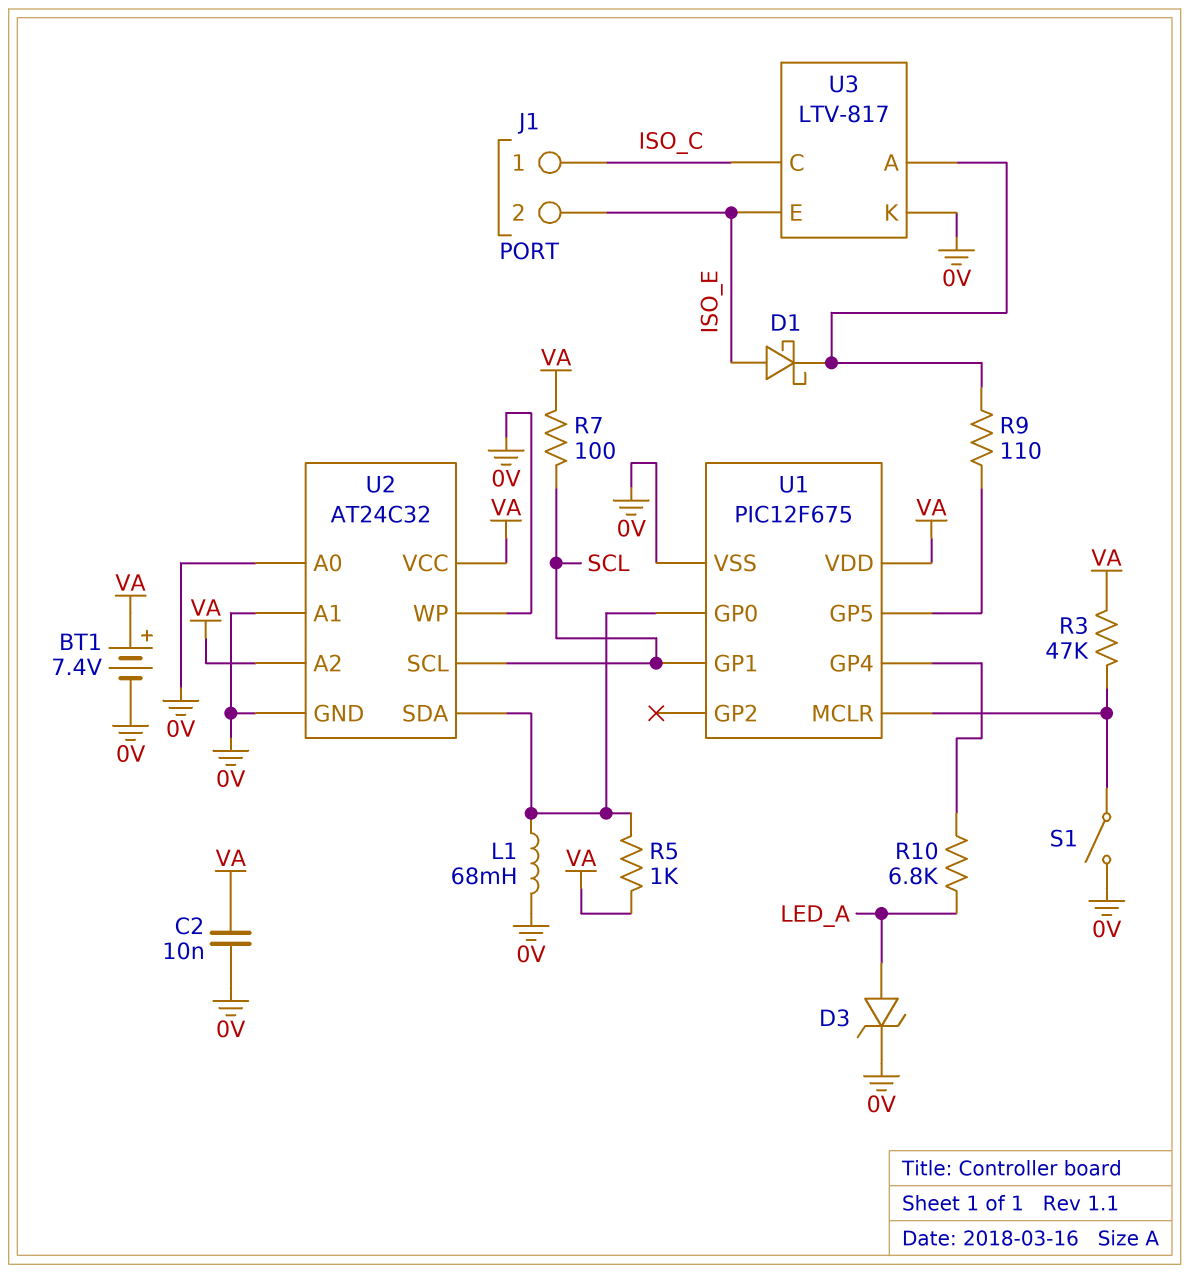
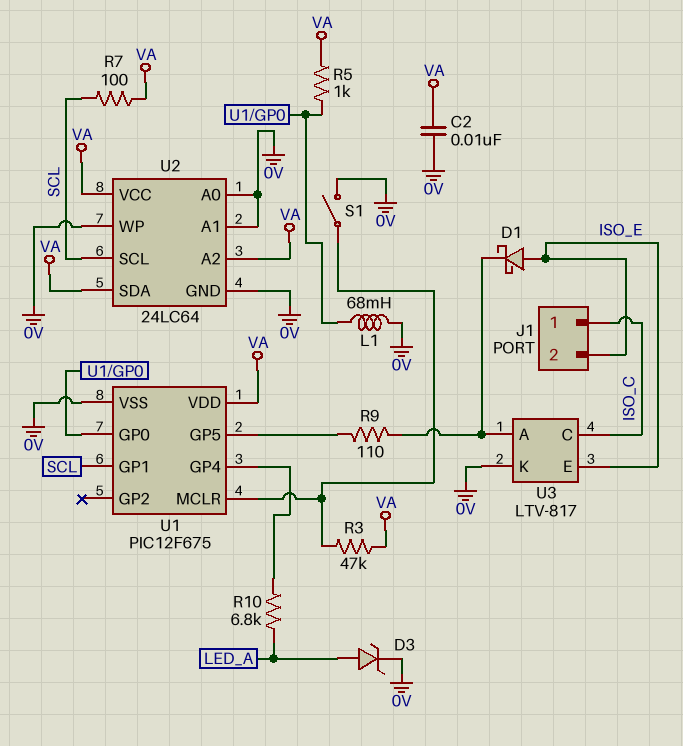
BT1: 7.4V (plus VA, minus 0V) -> none
U2: AT24C32 -> 24LC64
U2 pin SDA: U1/GP0 -> VA

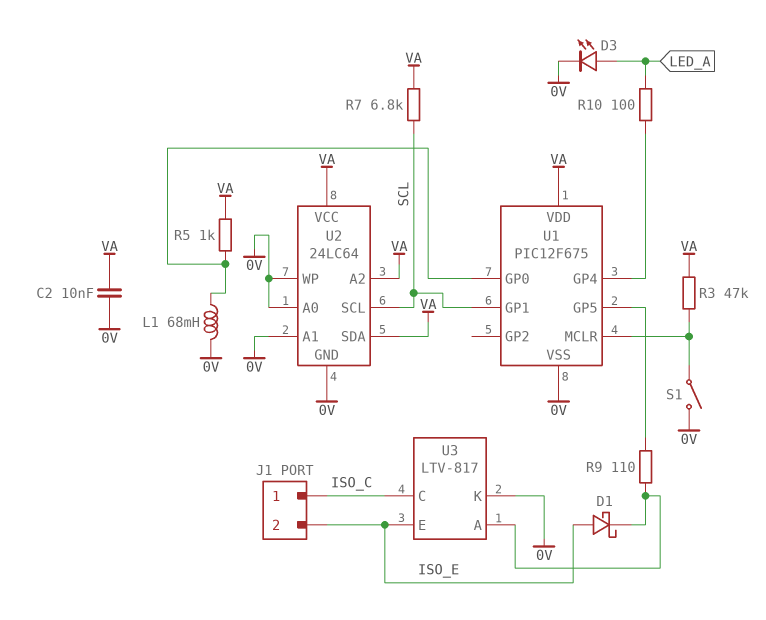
D3: zener (A LED_A, K 0V) -> LED (A LED_A, K 0V)
R7: 100 (SCL, VA) -> 6.8k (SCL, VA)
R10: 6.8k (LED_A, U1/GP4) -> 100 (LED_A, U1/GP4)

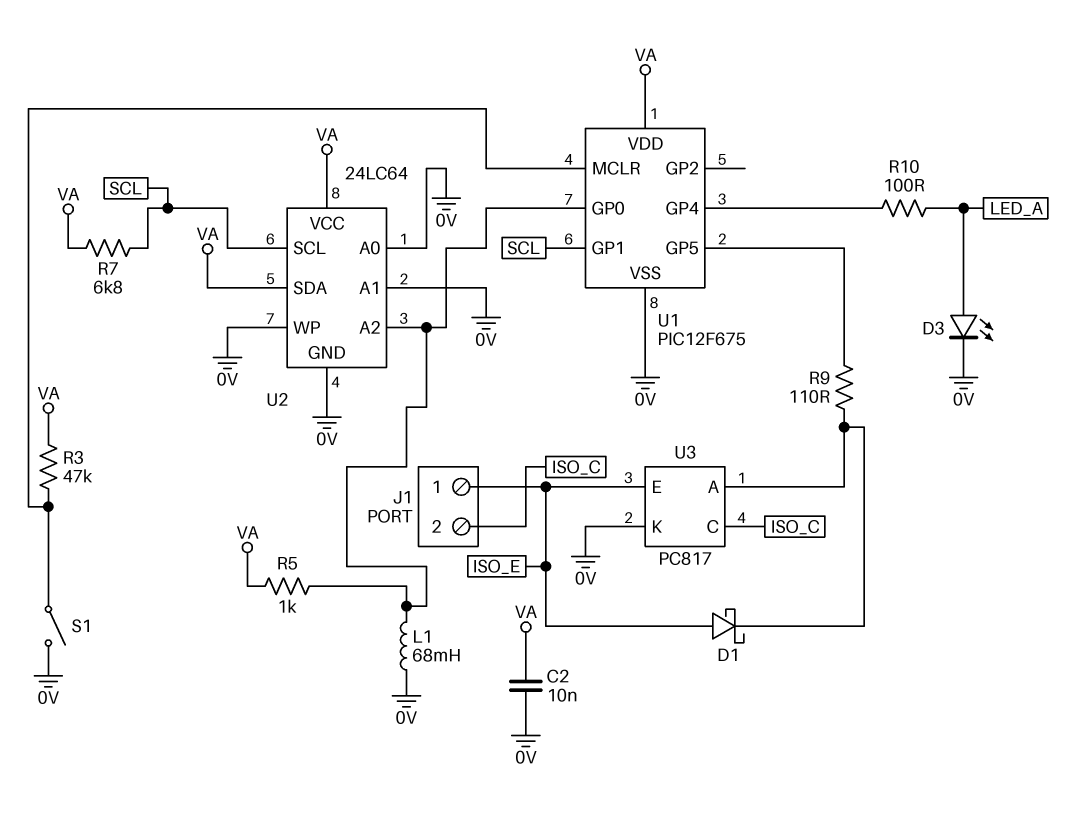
J1 pin 1: ISO_C -> ISO_E
J1 pin 2: ISO_E -> ISO_C
U2 pin A2: VA -> U1/GP0
U3: LTV-817 -> PC817

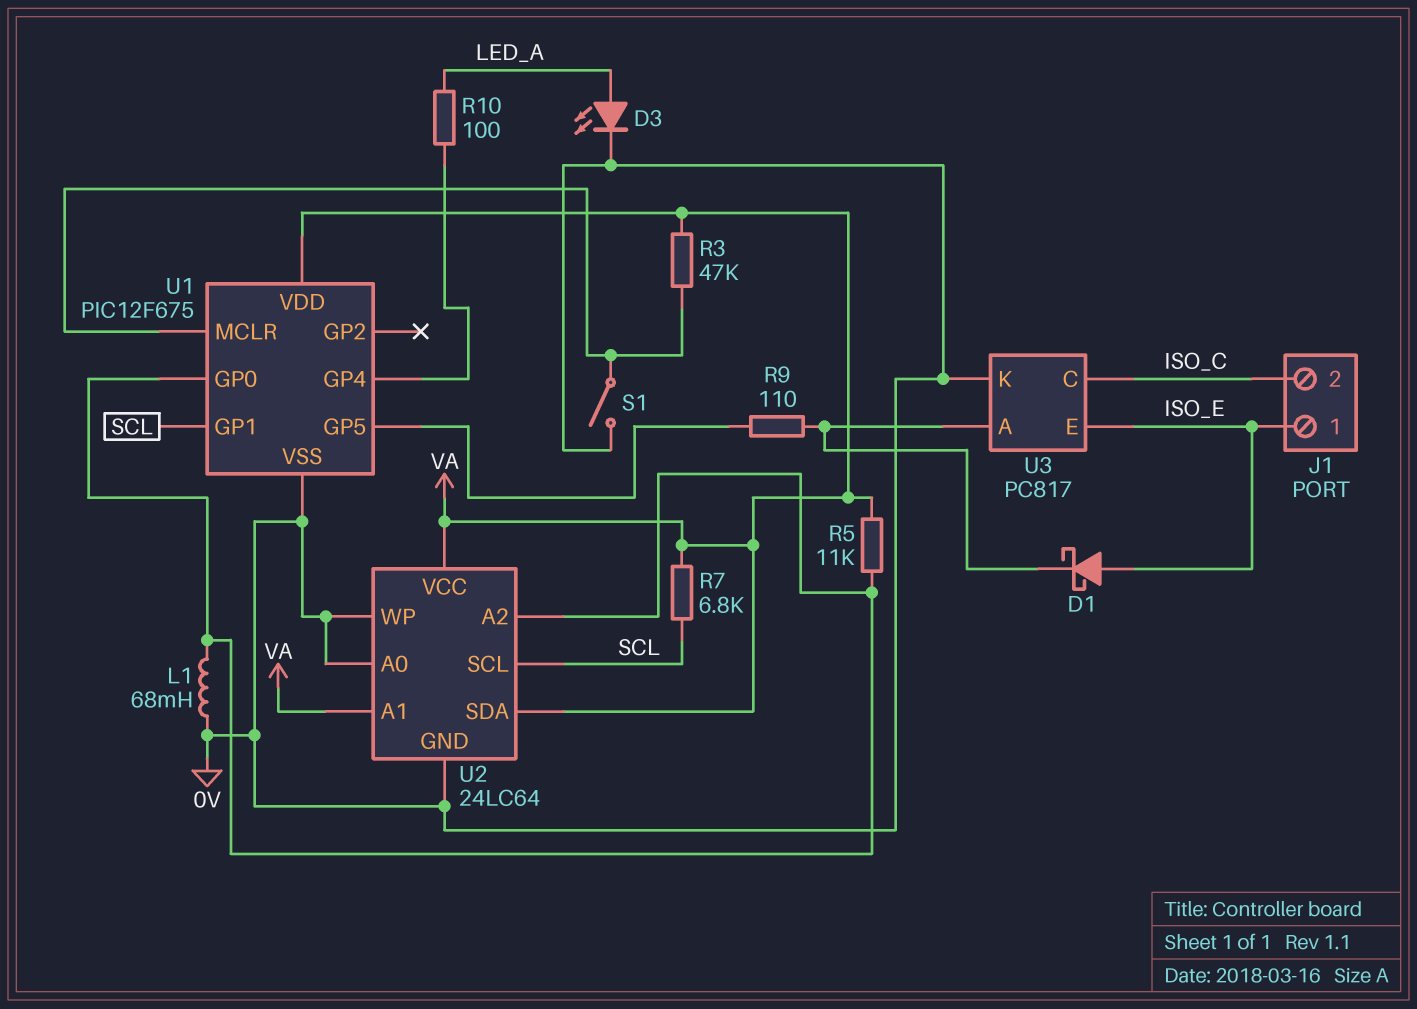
C2: 10nF (0V, VA) -> none
R5: 1k (U1/GP0, VA) -> 11k (U1/GP0, VA)
U2 pin A1: 0V -> VA

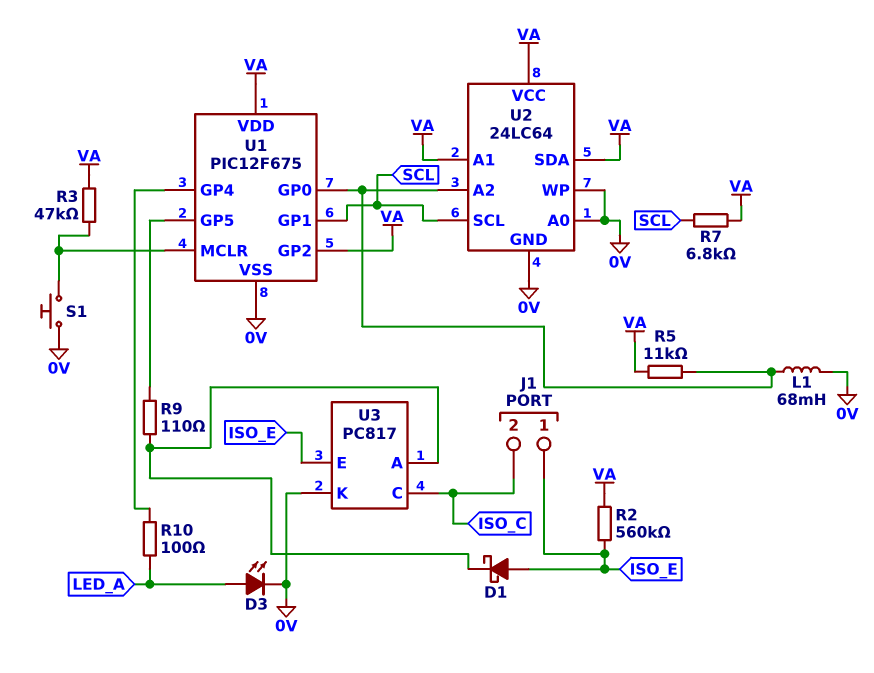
R2: none -> 560k (ISO_E, VA)
S1: switch (0V, U1/MCLR) -> button (0V, U1/MCLR)
U1 pin GP2: none -> VA

